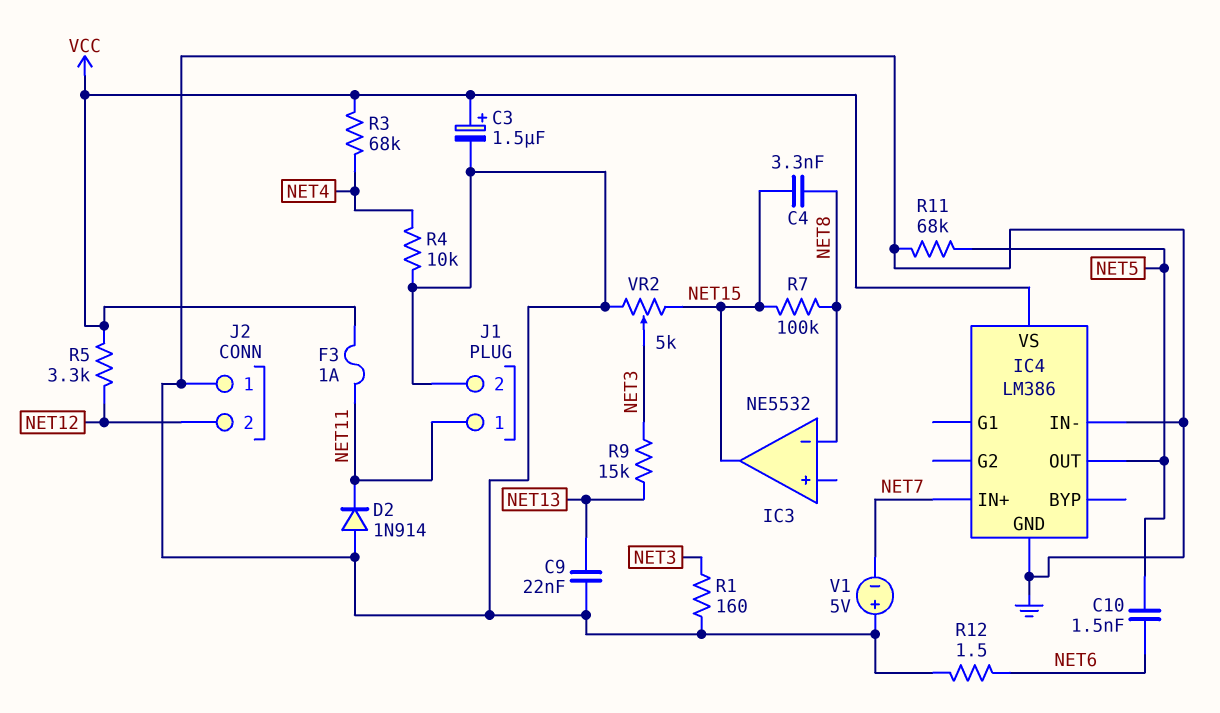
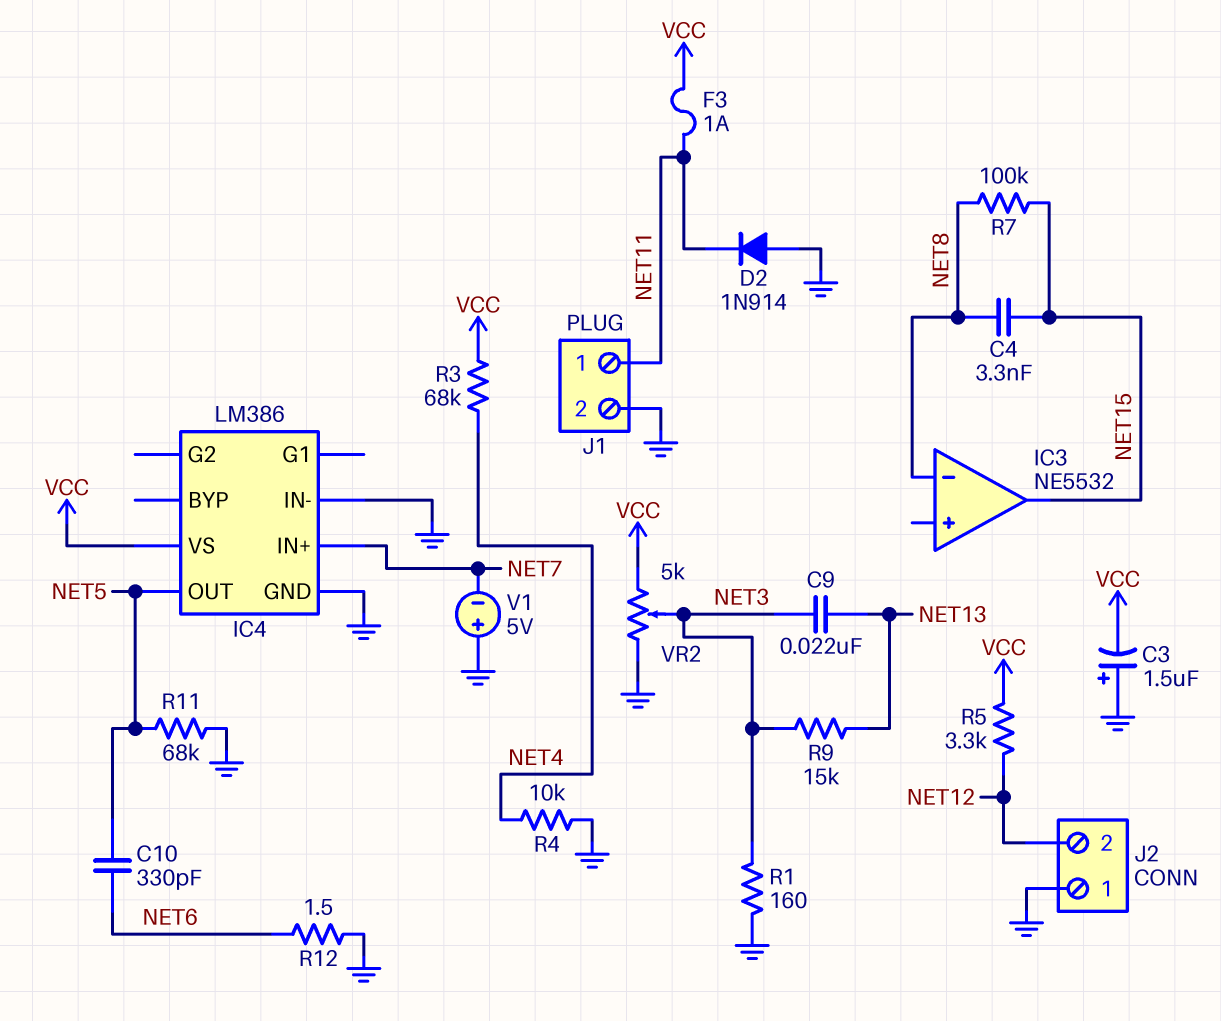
C3: 1.5uF (plus VCC, minus GND) -> 1.5uF (plus GND, minus VCC)
C9: 22nF (GND, NET13) -> 22nF (NET3, NET13)
C10: 1.5nF (NET5, NET6) -> 330pF (NET5, NET6)
VR2: 5k (GND, NET15, wiper NET3) -> 5k (GND, VCC, wiper NET3)

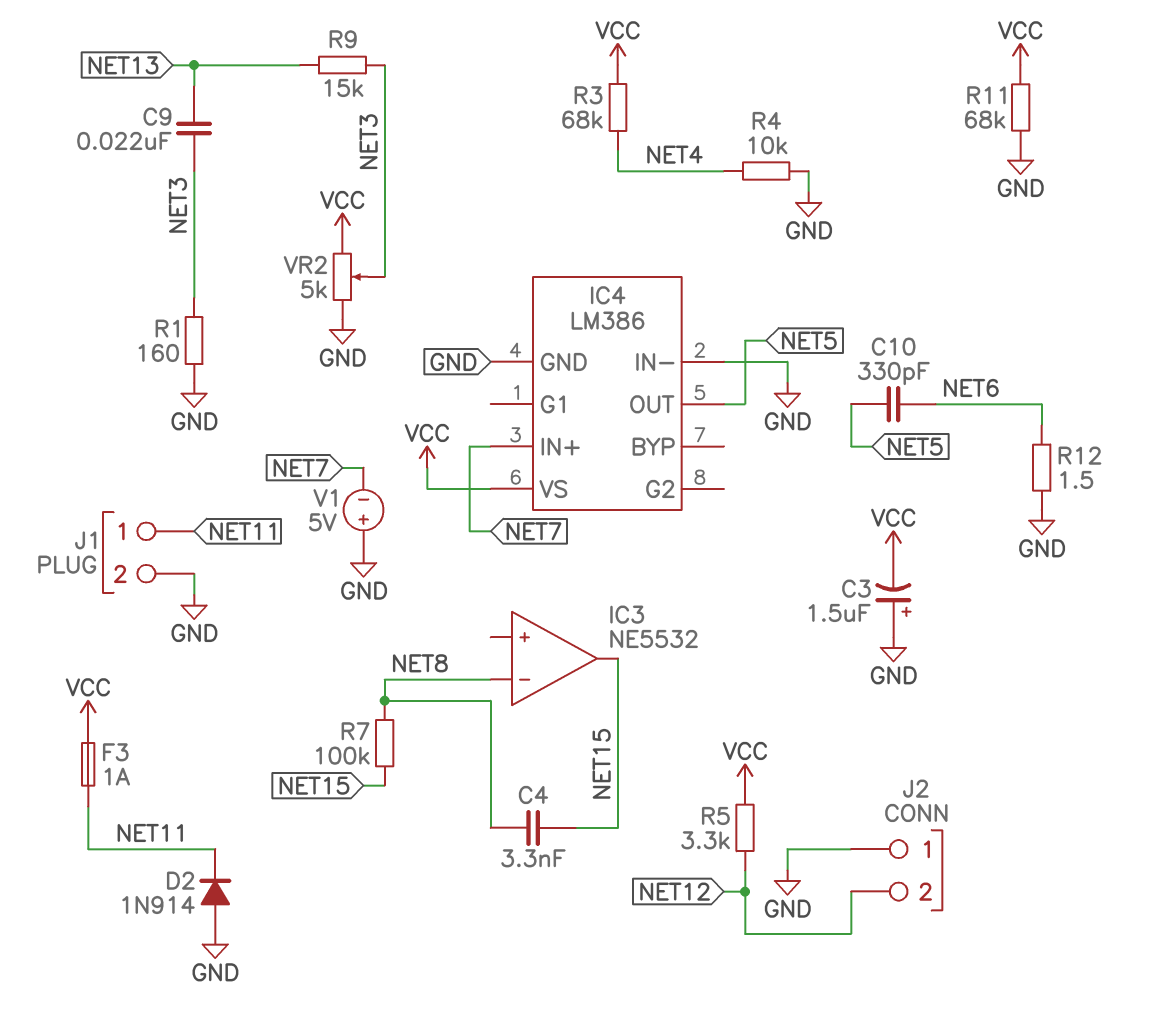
R11: 68k (GND, NET5) -> 68k (GND, VCC)

